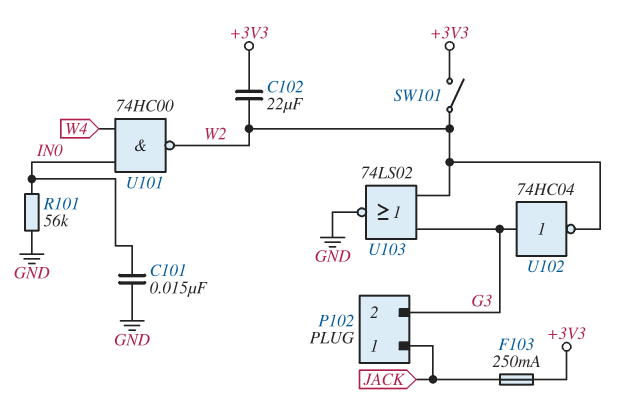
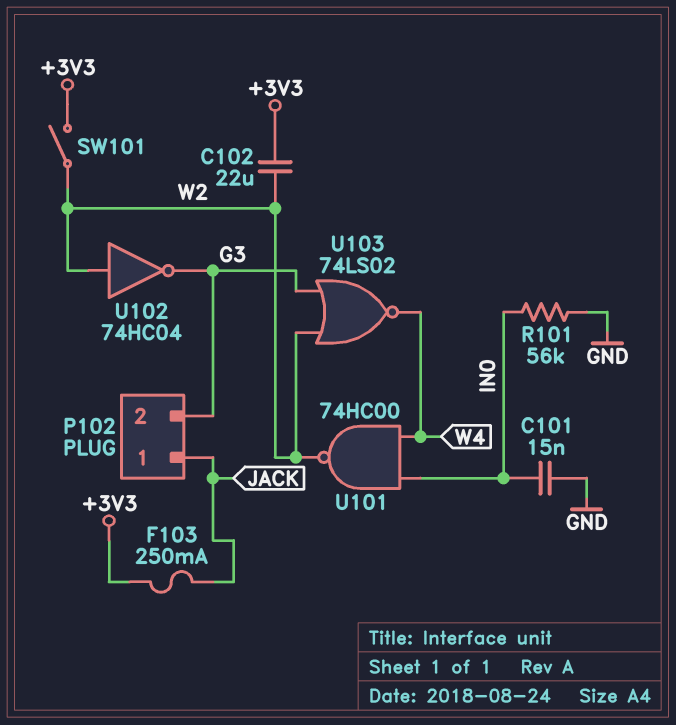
U102: NOT 74HC04 (in G3, out W2) -> NOT 74HC04 (in W2, out G3)
U103: NOR 74LS02 (in G3, in W2, out GND) -> NOR 74LS02 (in G3, in W2, out W4)

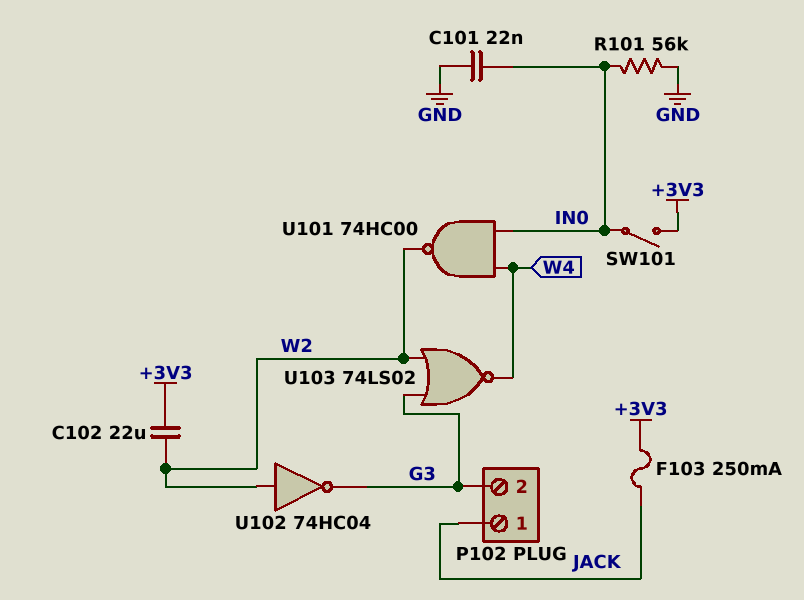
C101: 15nF (GND, IN0) -> 22nF (GND, IN0)
SW101: switch (+3V3, W2) -> switch (+3V3, IN0)

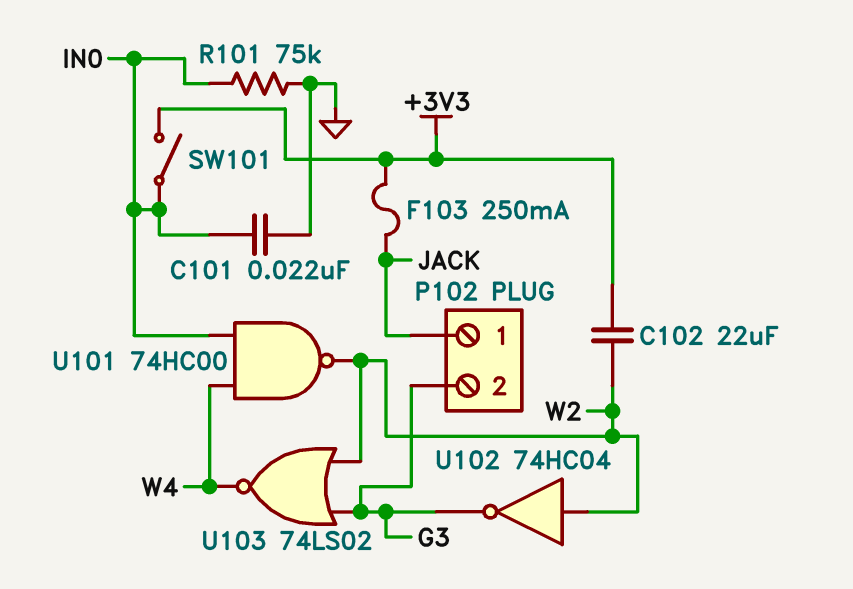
R101: 56k (GND, IN0) -> 75k (GND, IN0)

